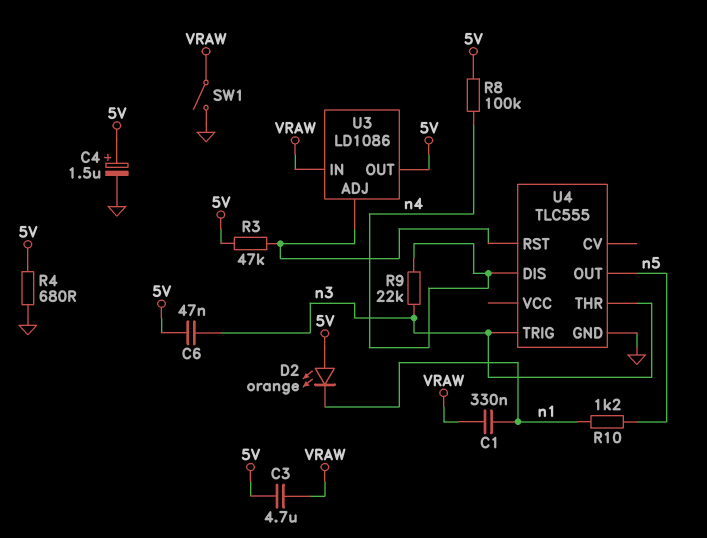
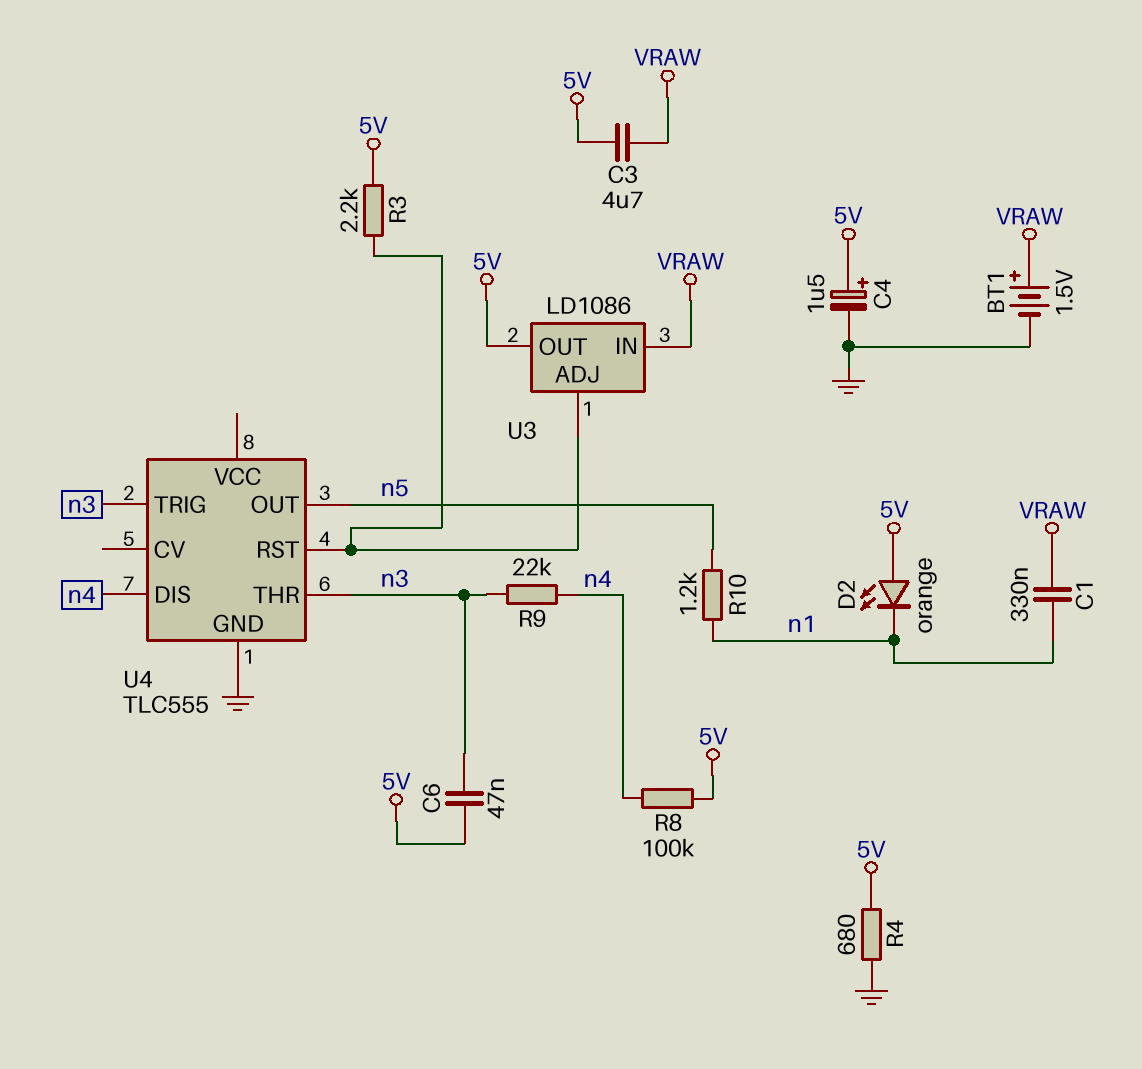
BT1: none -> 1.5V (plus VRAW, minus GND)
R3: 47k (5V, U3/ADJ) -> 2.2k (5V, U3/ADJ)
SW1: switch (GND, VRAW) -> none

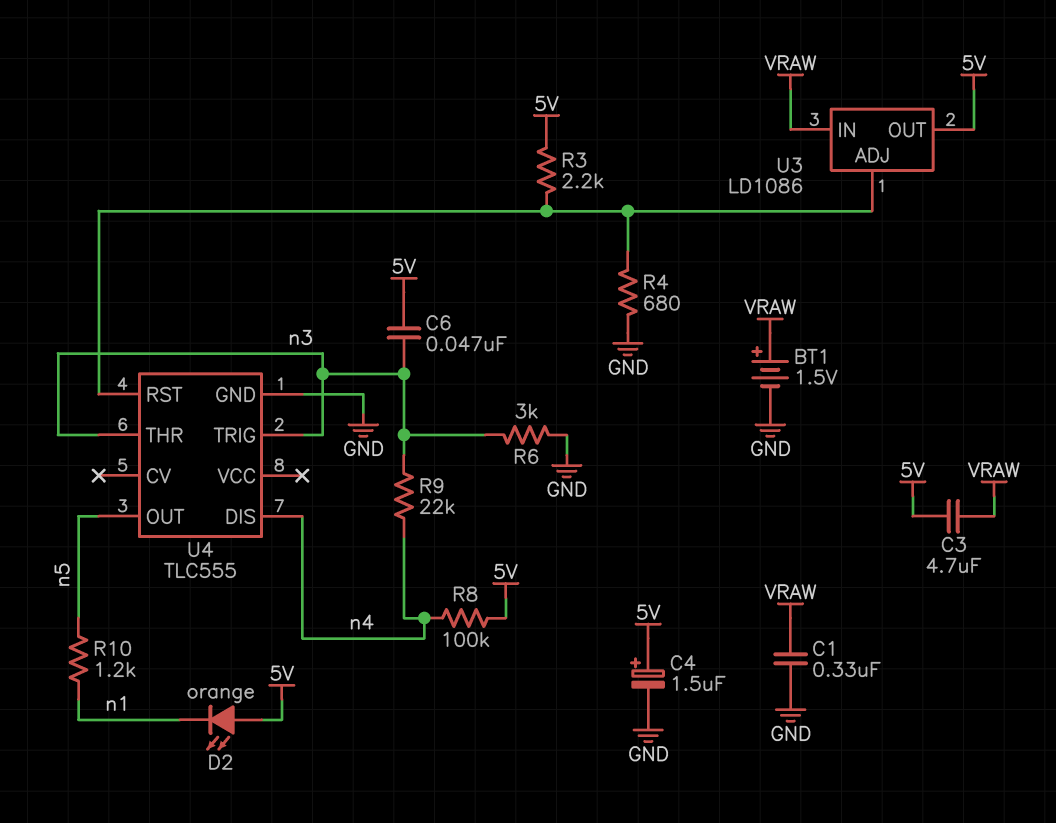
C1: 330nF (VRAW, n1) -> 330nF (GND, VRAW)
R4: 680 (5V, GND) -> 680 (GND, U3/ADJ)
R6: none -> 3k (GND, n3)

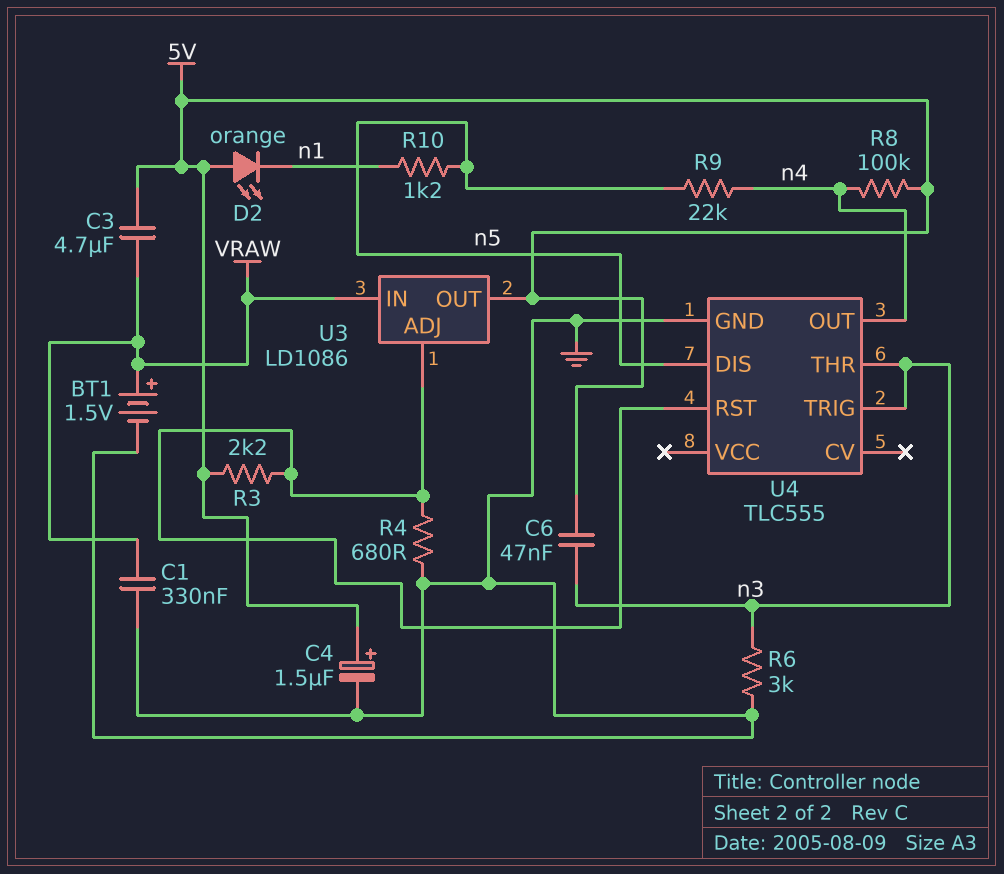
R9: 22k (n3, n4) -> 22k (n4, n5)
U4 pin DIS: n4 -> n5
U4 pin OUT: n5 -> n4

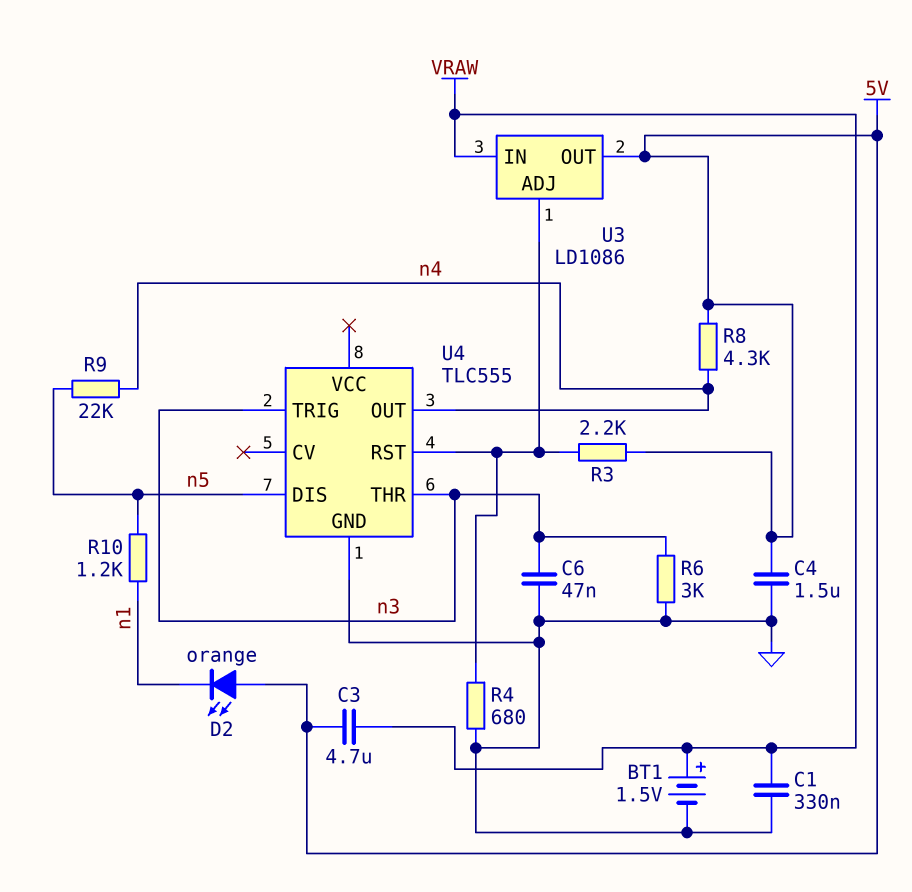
C4: 1.5uF (plus 5V, minus GND) -> 1.5uF (5V, GND)
C6: 47nF (5V, n3) -> 47nF (GND, n3)
R8: 100k (5V, n4) -> 4.3k (5V, n4)

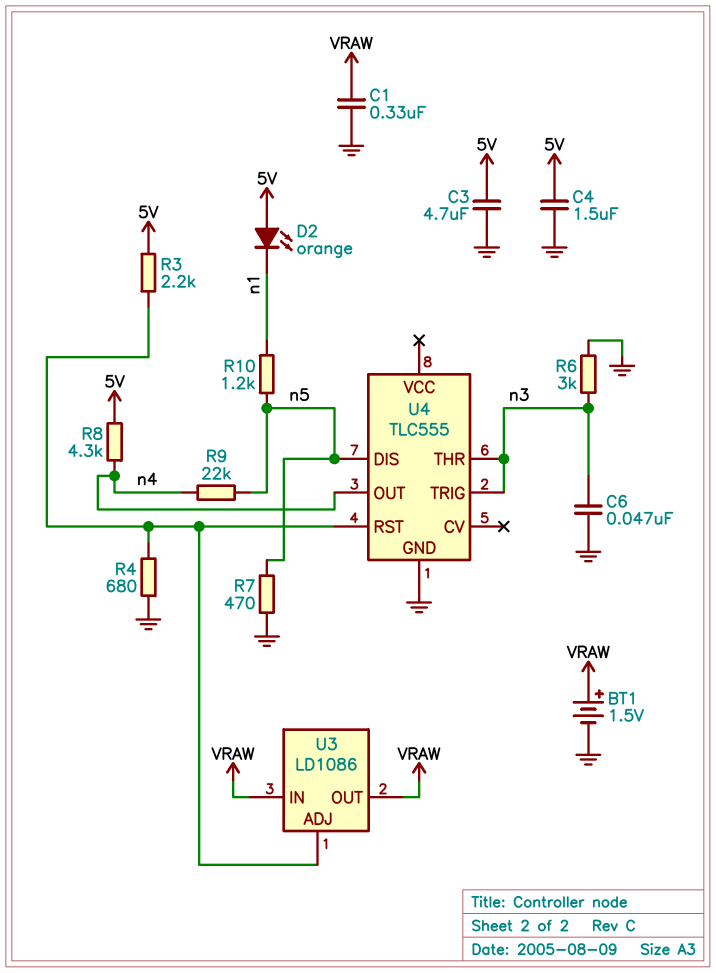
C3: 4.7uF (5V, VRAW) -> 4.7uF (5V, GND)
R7: none -> 470 (GND, n5)
U3 pin OUT: 5V -> VRAW

